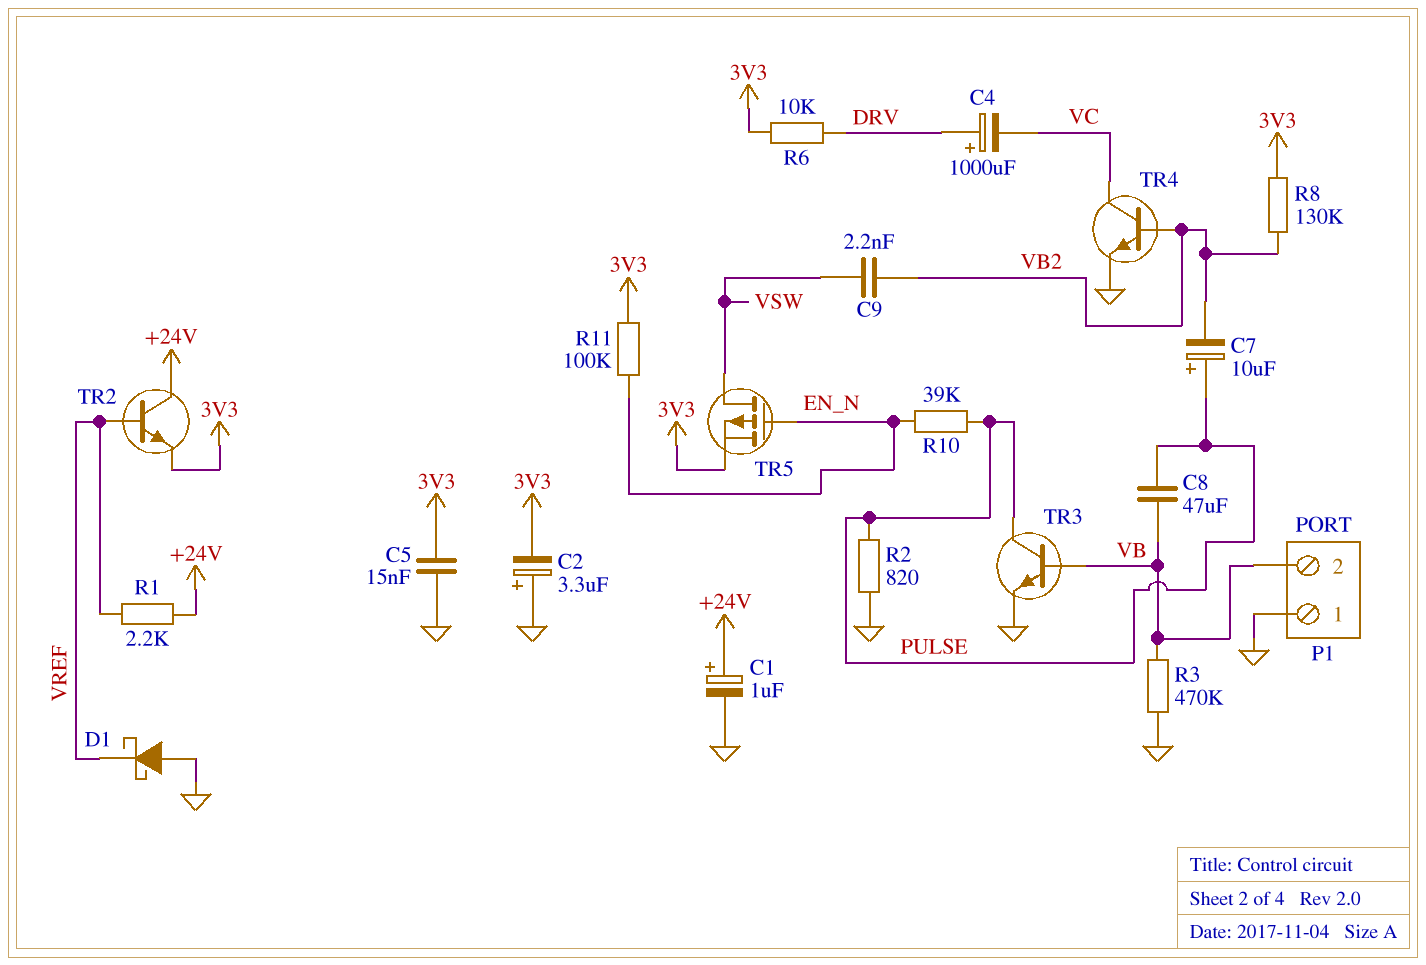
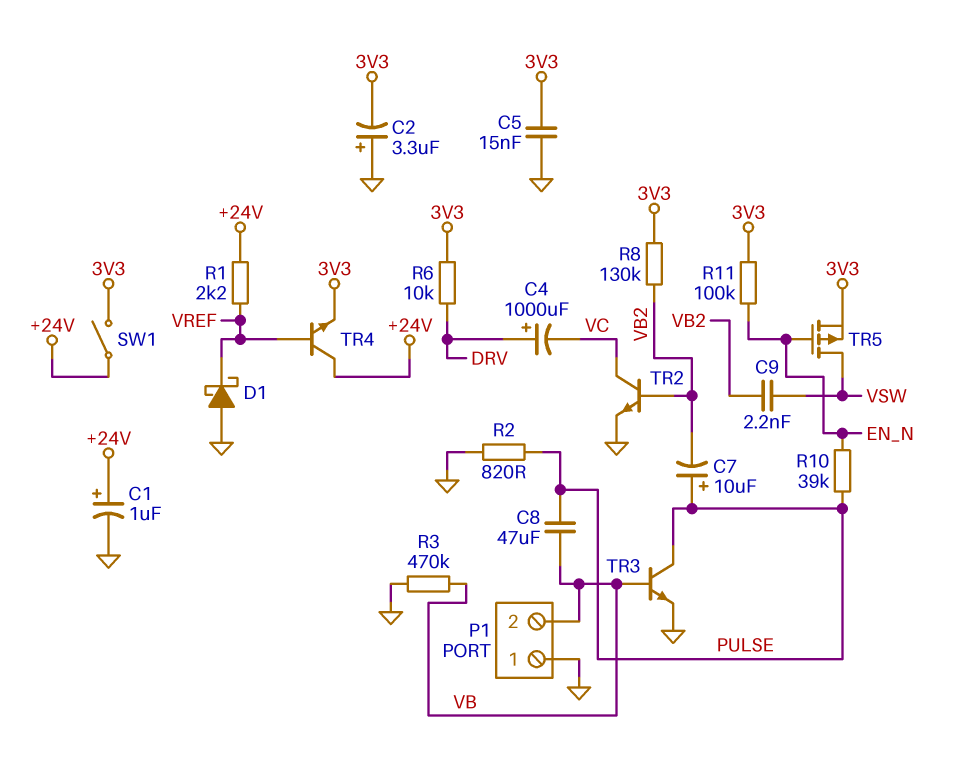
SW1: none -> switch (+24V, 3V3)
TR2: NPN (B VREF, C +24V, E 3V3) -> NPN (B VB2, C VC, E GND)
TR4: NPN (B VB2, C VC, E GND) -> NPN (B VREF, C +24V, E 3V3)

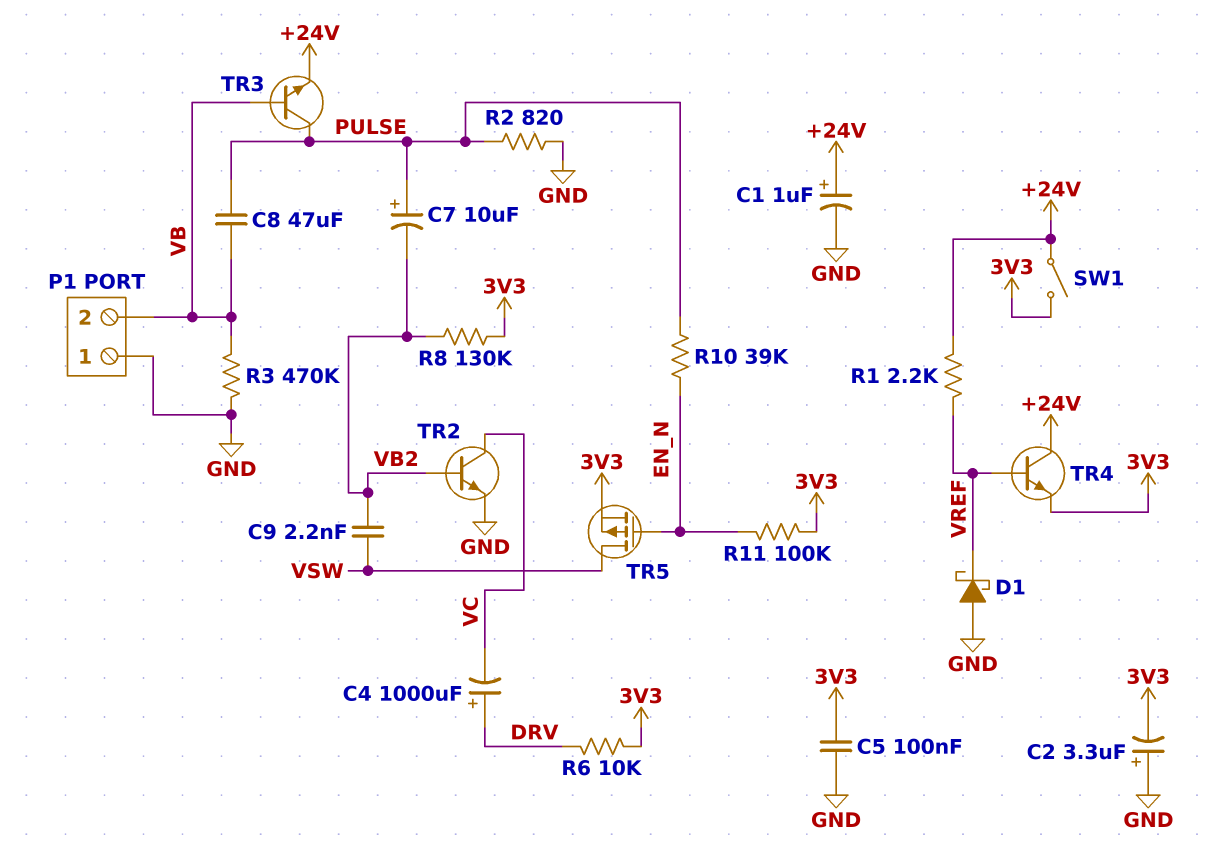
C5: 15nF (3V3, GND) -> 100nF (3V3, GND)
TR3: NPN (B VB, C PULSE, E GND) -> NPN (B VB, C PULSE, E +24V)

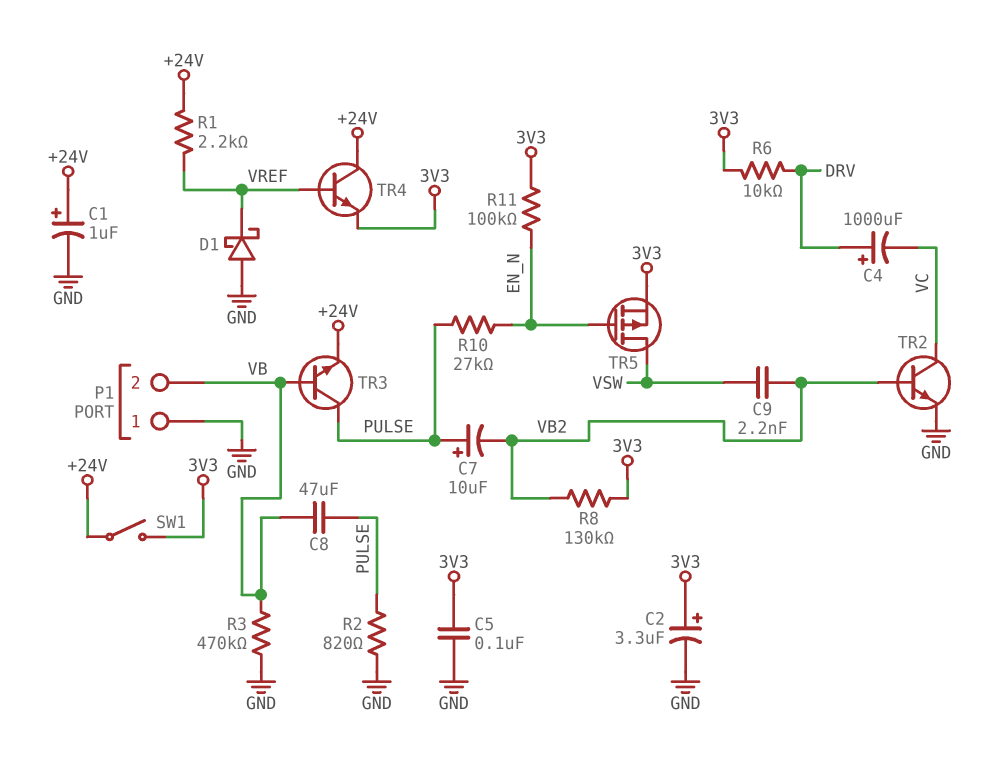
C2: 3.3uF (plus GND, minus 3V3) -> 3.3uF (plus 3V3, minus GND)
R10: 39k (EN_N, PULSE) -> 27k (EN_N, PULSE)

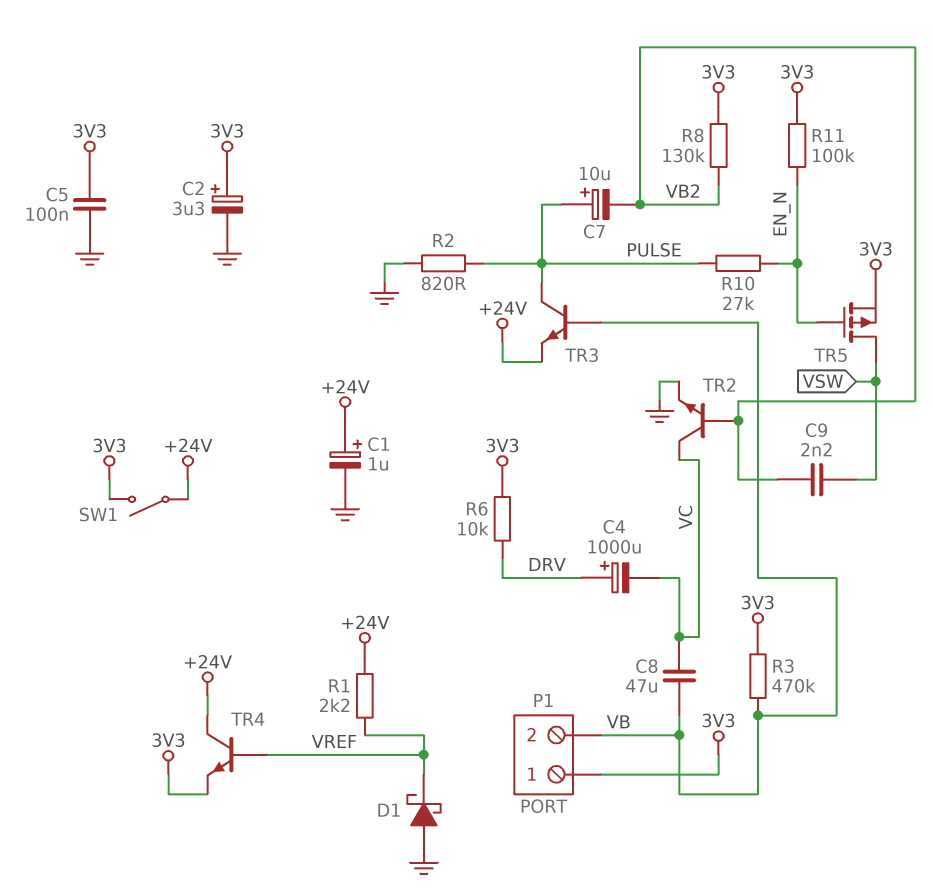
C8: 47uF (PULSE, VB) -> 47uF (VB, VC)
P1 pin 1: GND -> 3V3
R3: 470k (GND, VB) -> 470k (3V3, VB)

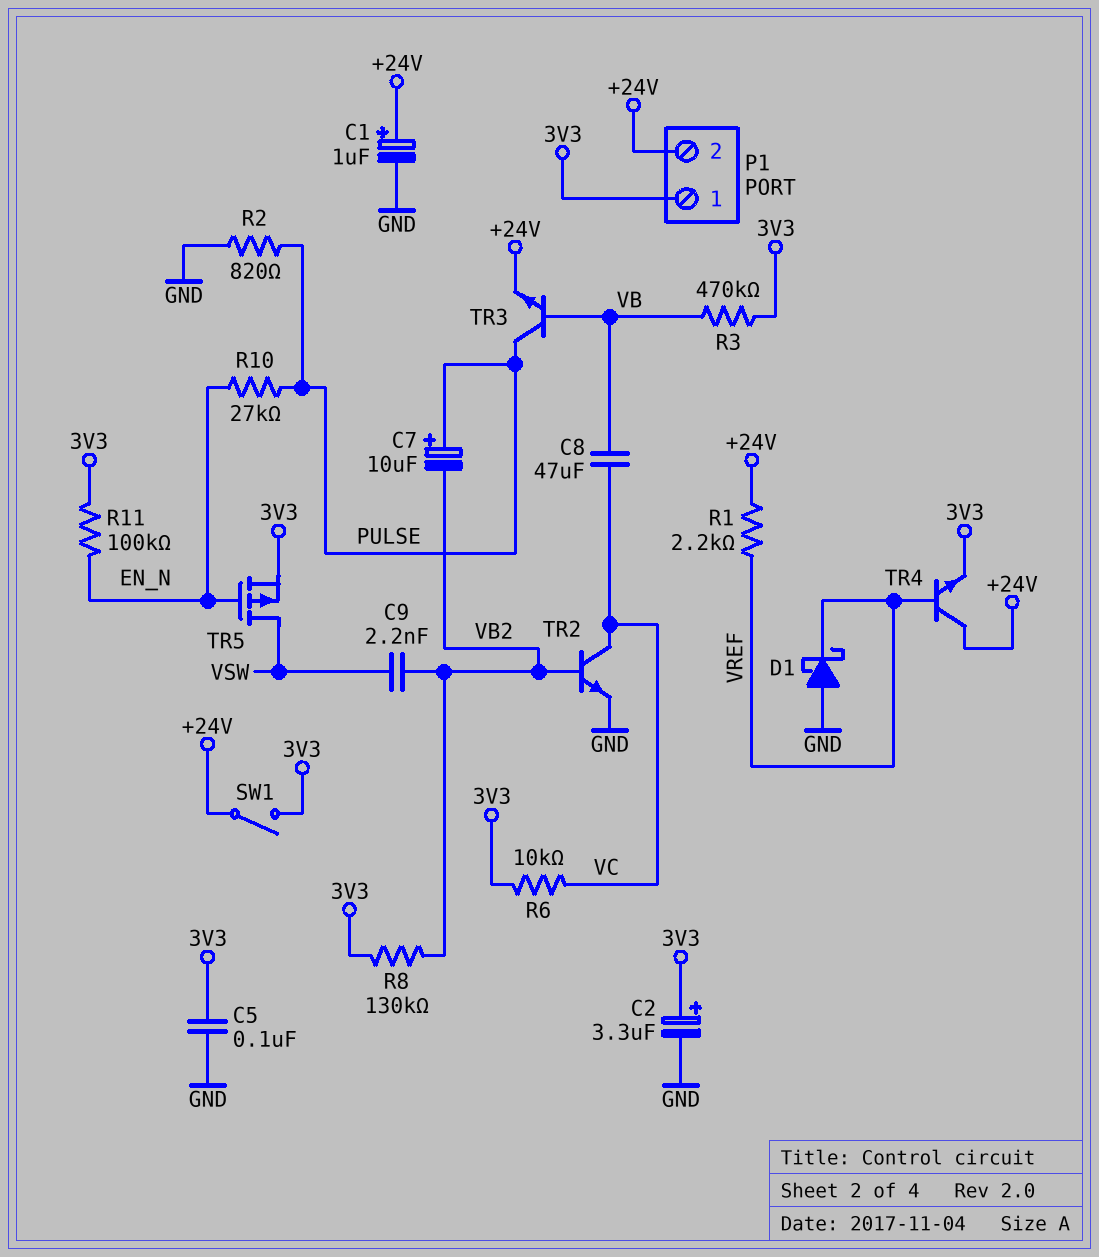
C4: 1000uF (plus DRV, minus VC) -> none
P1 pin 2: VB -> +24V
R6: 10k (3V3, DRV) -> 10k (3V3, VC)

